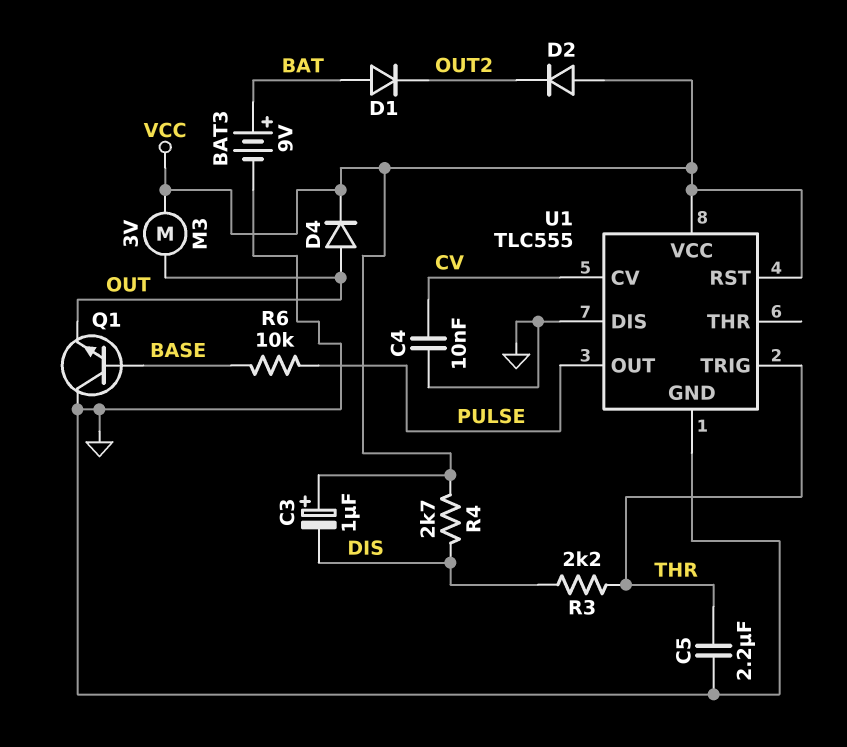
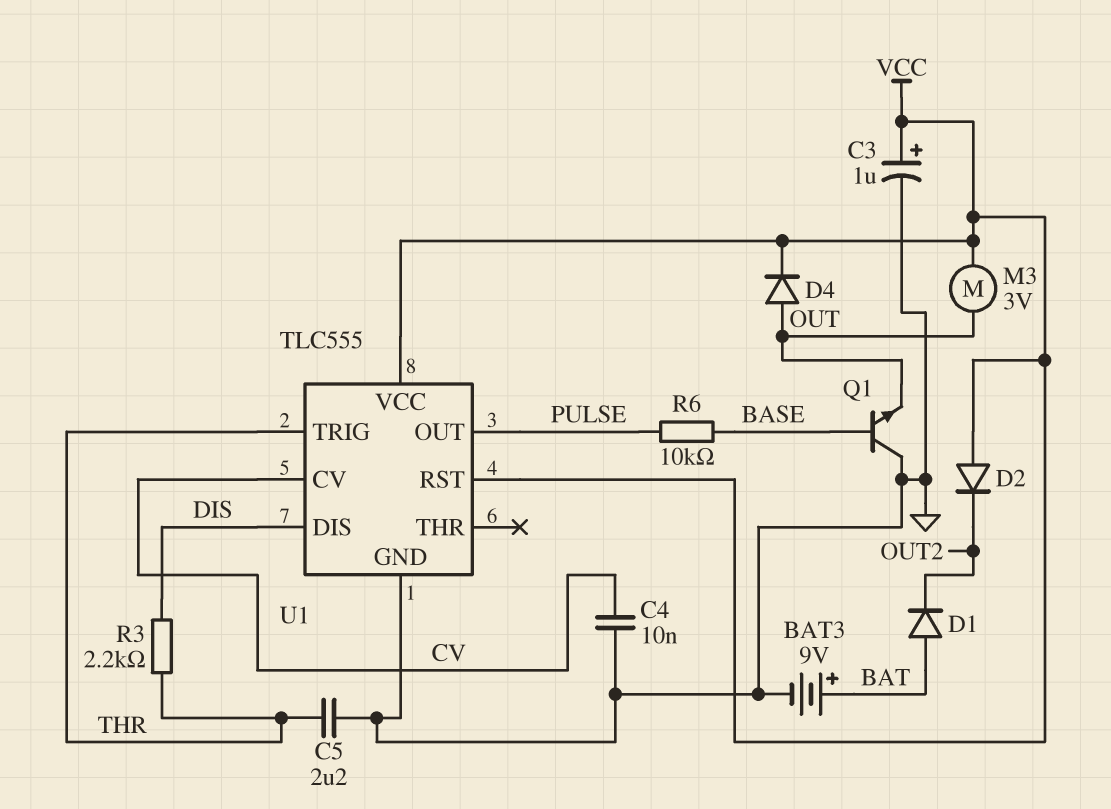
C3: 1uF (plus VCC, minus DIS) -> 1uF (plus VCC, minus GND)
R4: 2.7k (DIS, VCC) -> none
U1 pin DIS: GND -> DIS

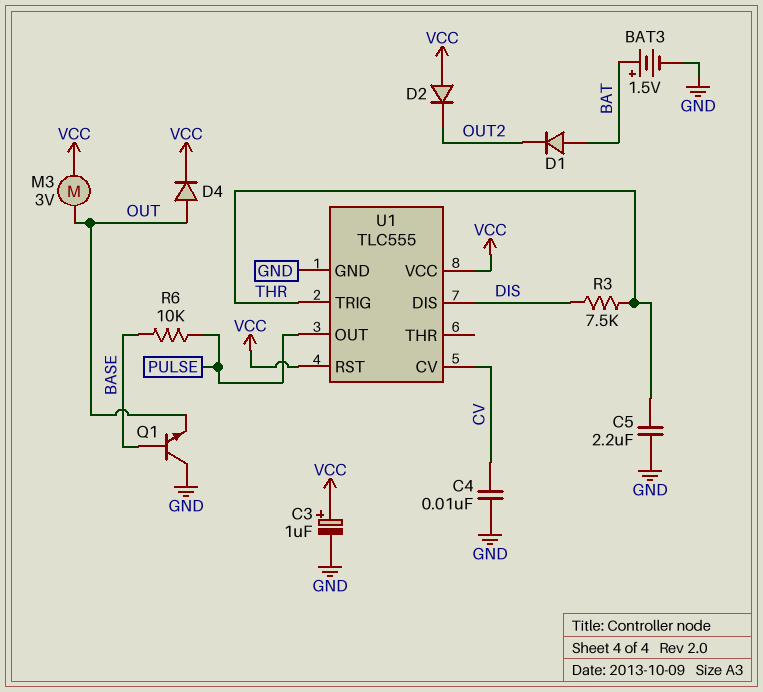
BAT3: 9V (plus BAT, minus GND) -> 1.5V (plus BAT, minus GND)
R3: 2.2k (DIS, THR) -> 7.5k (DIS, THR)

